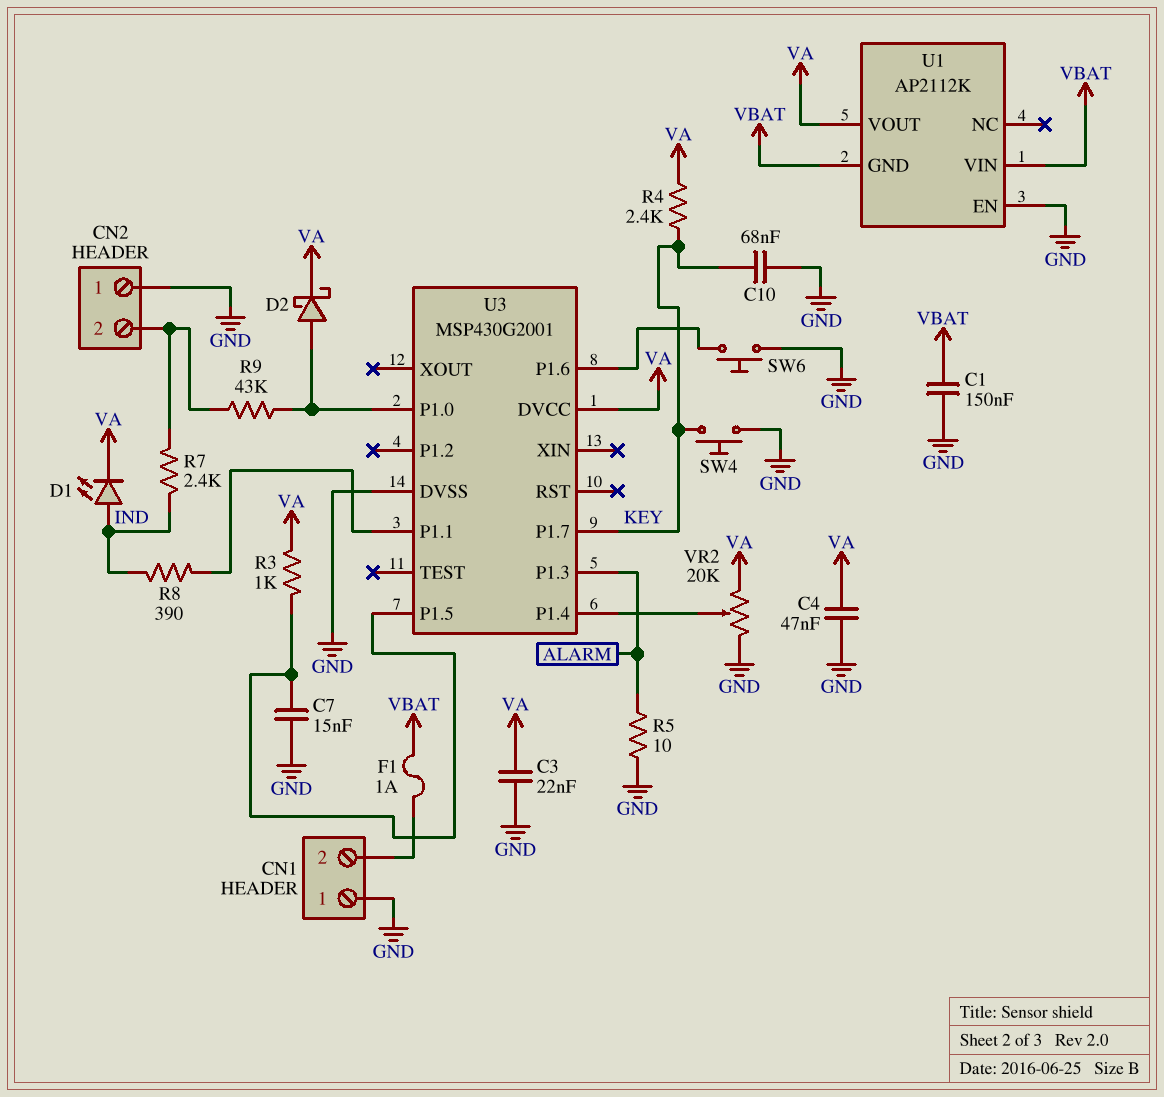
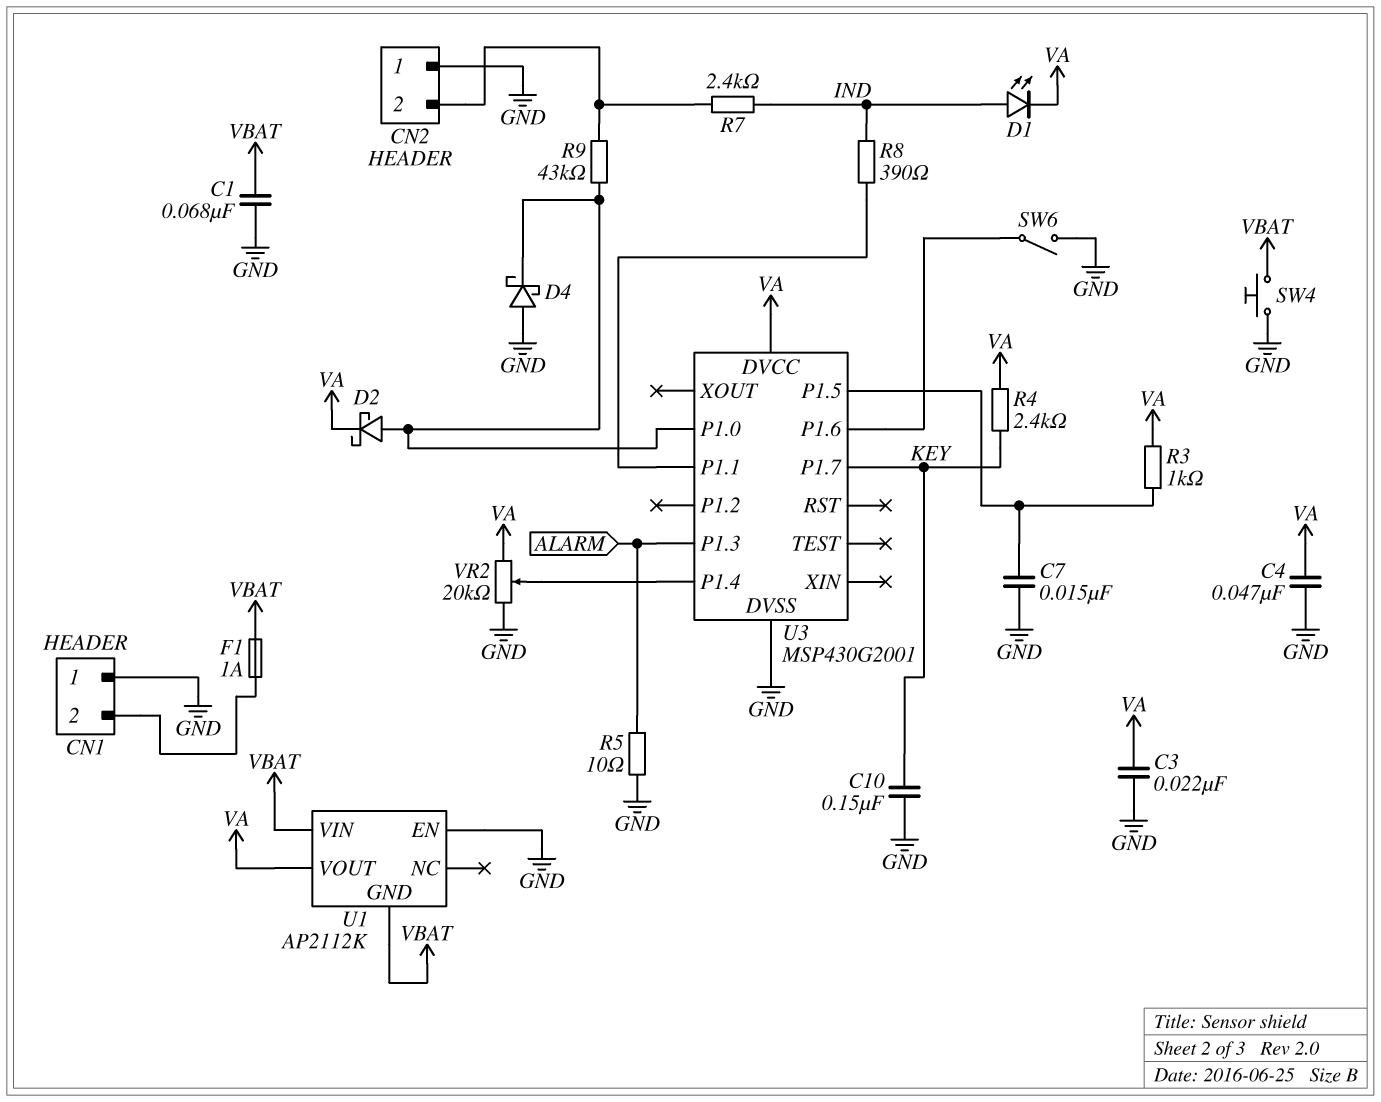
C1: 150nF (GND, VBAT) -> 68nF (GND, VBAT)
C10: 68nF (GND, KEY) -> 150nF (GND, KEY)
D4: none -> schottky (A GND, K U3/P1.0)
SW4: button (GND, KEY) -> button (GND, VBAT)
SW6: button (GND, U3/P1.6) -> switch (GND, U3/P1.6)

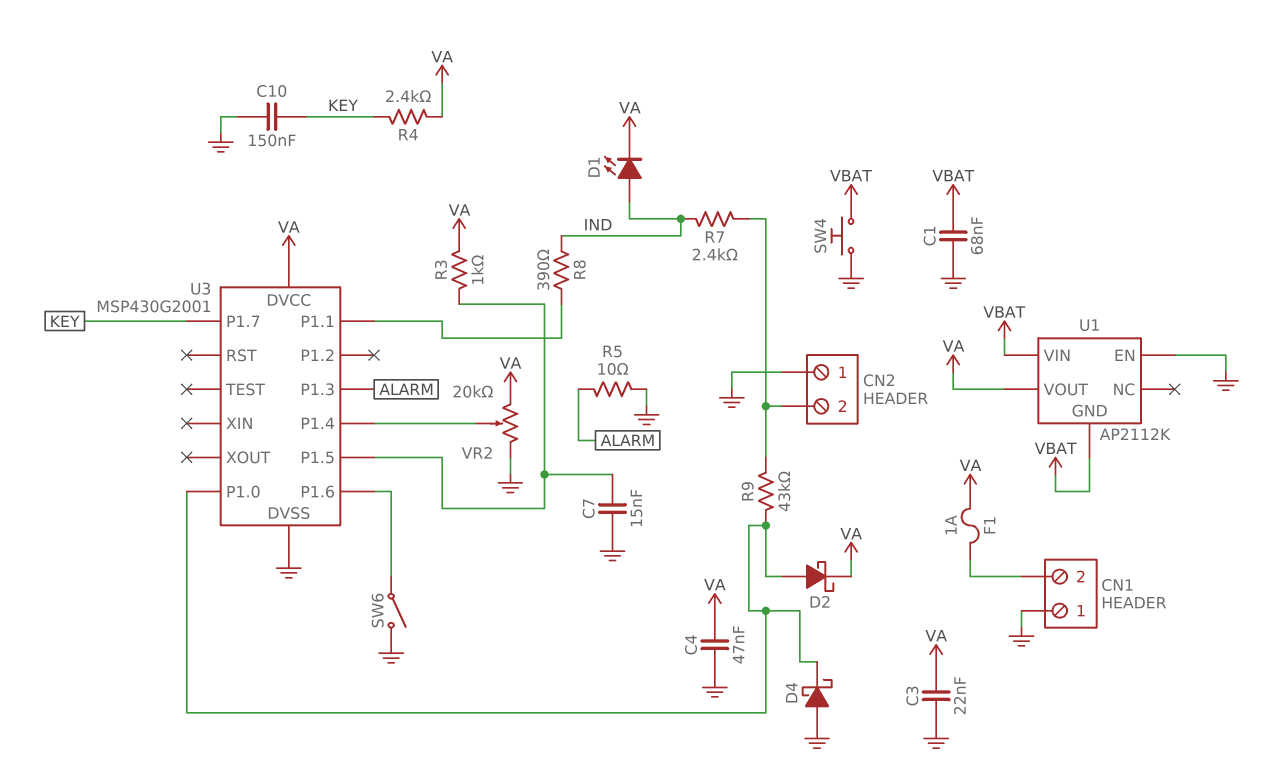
F1: 1A (CN1/2, VBAT) -> 1A (CN1/2, VA)

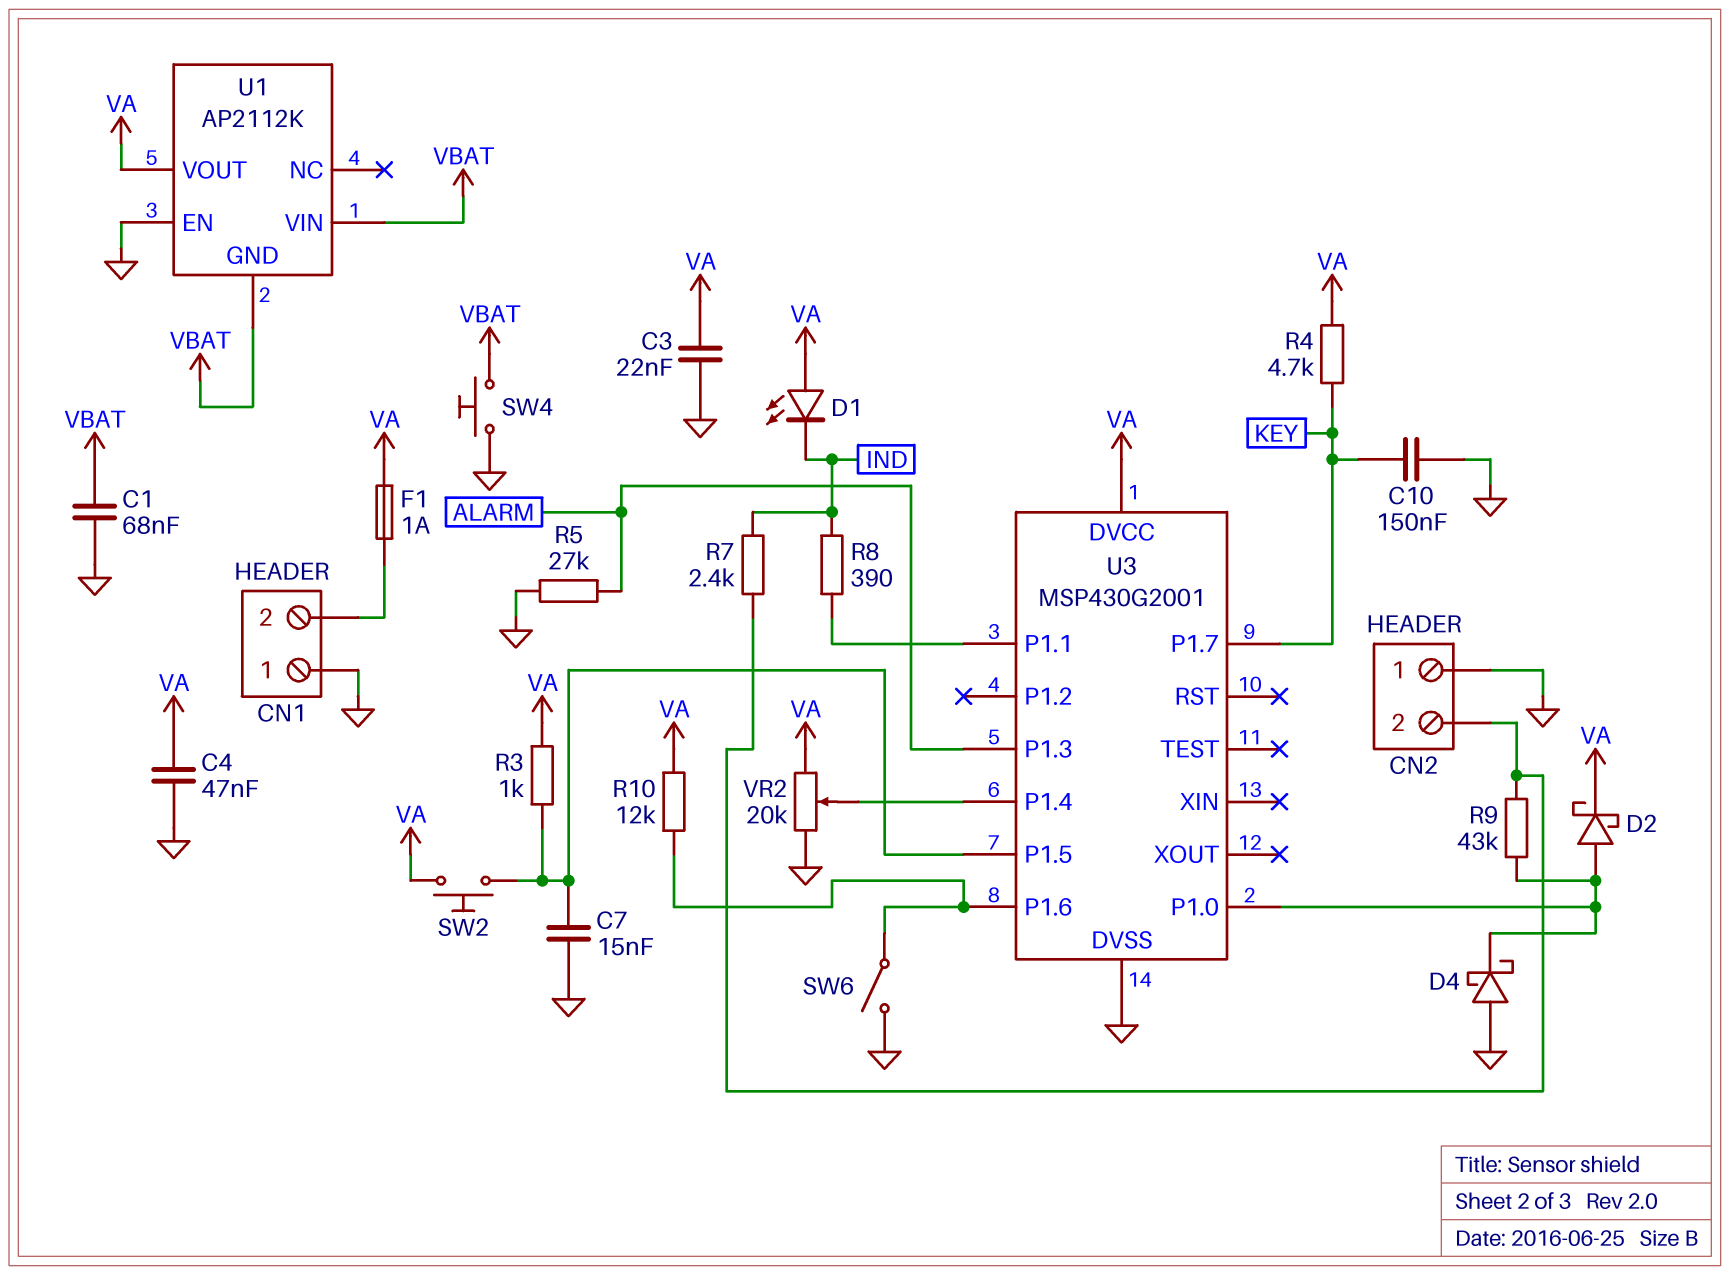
D1: LED (A IND, K VA) -> LED (A VA, K IND)
R4: 2.4k (KEY, VA) -> 4.7k (KEY, VA)
R5: 10 (ALARM, GND) -> 27k (ALARM, GND)
R10: none -> 12k (U3/P1.6, VA)
SW2: none -> button (U3/P1.5, VA)

